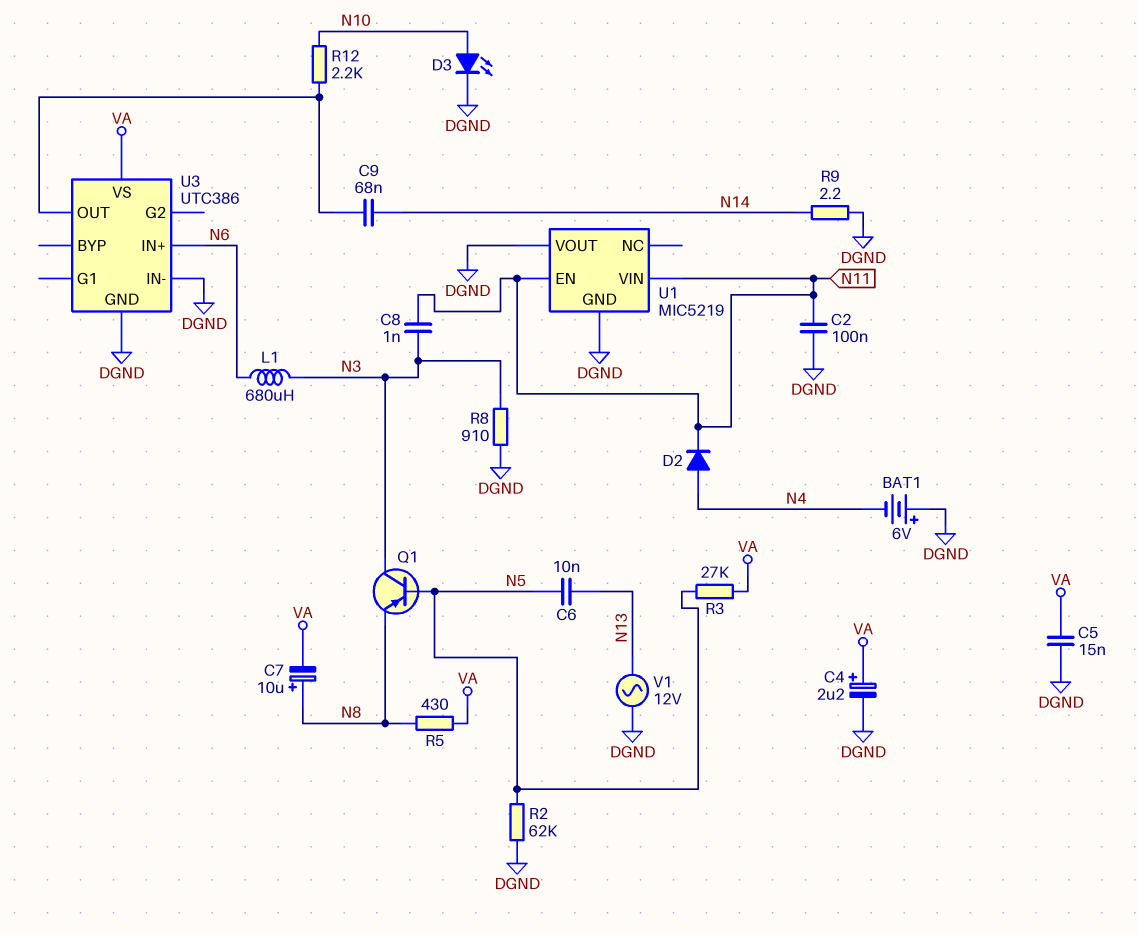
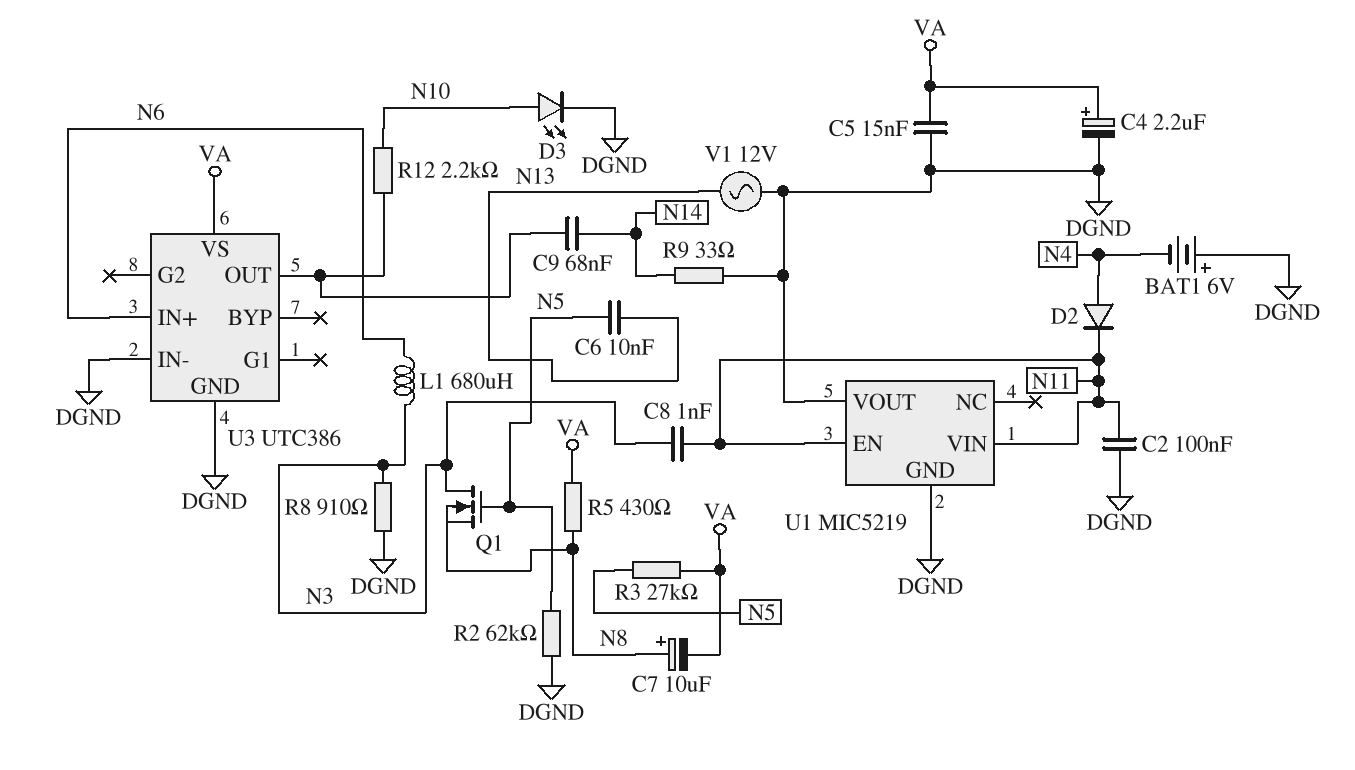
Q1: PNP (B N5, C N3, E N8) -> NMOS (G N5, D N3, S N8)
R9: 2.2 (DGND, N14) -> 33 (DGND, N14)

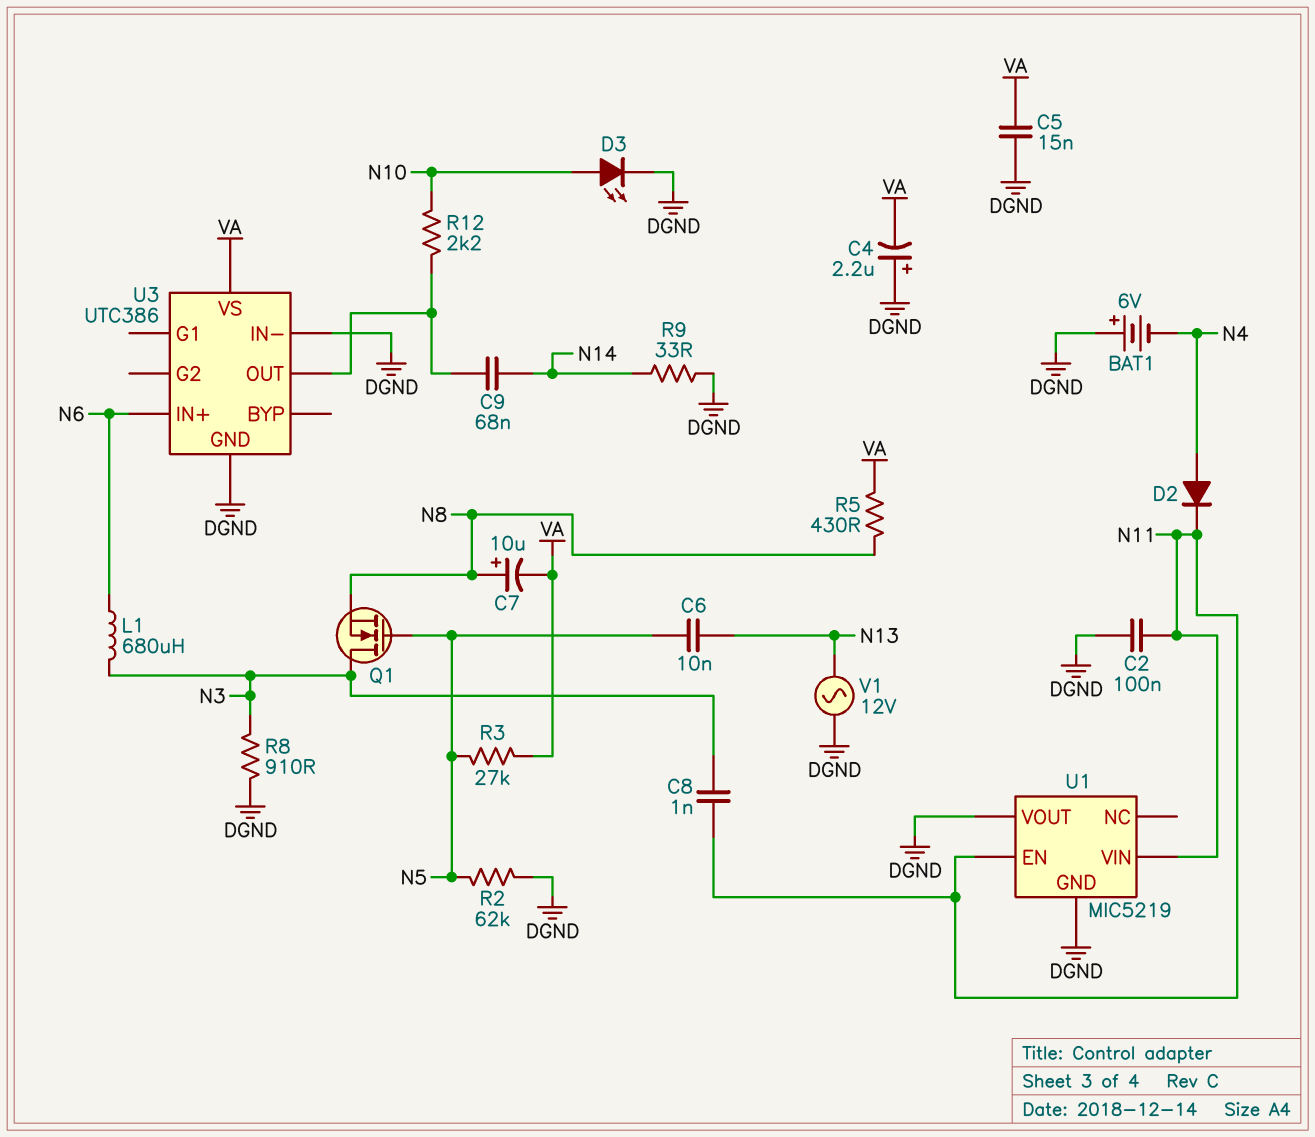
C4: 2.2uF (plus VA, minus DGND) -> 2.2uF (plus DGND, minus VA)

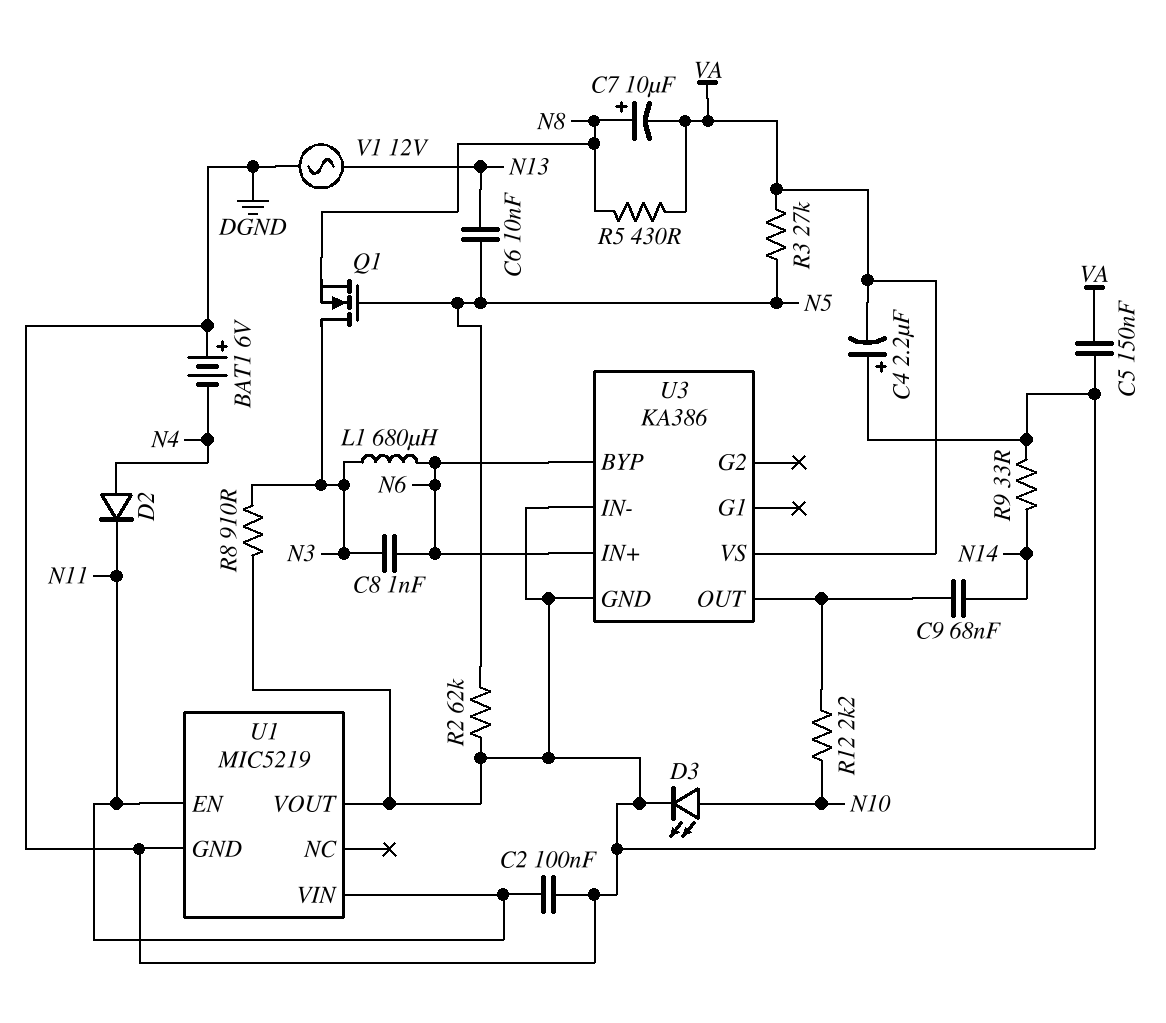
C5: 15nF (DGND, VA) -> 150nF (DGND, VA)
C8: 1nF (N3, N11) -> 1nF (N3, N6)
U3: UTC386 -> KA386
U3 pin BYP: none -> N6

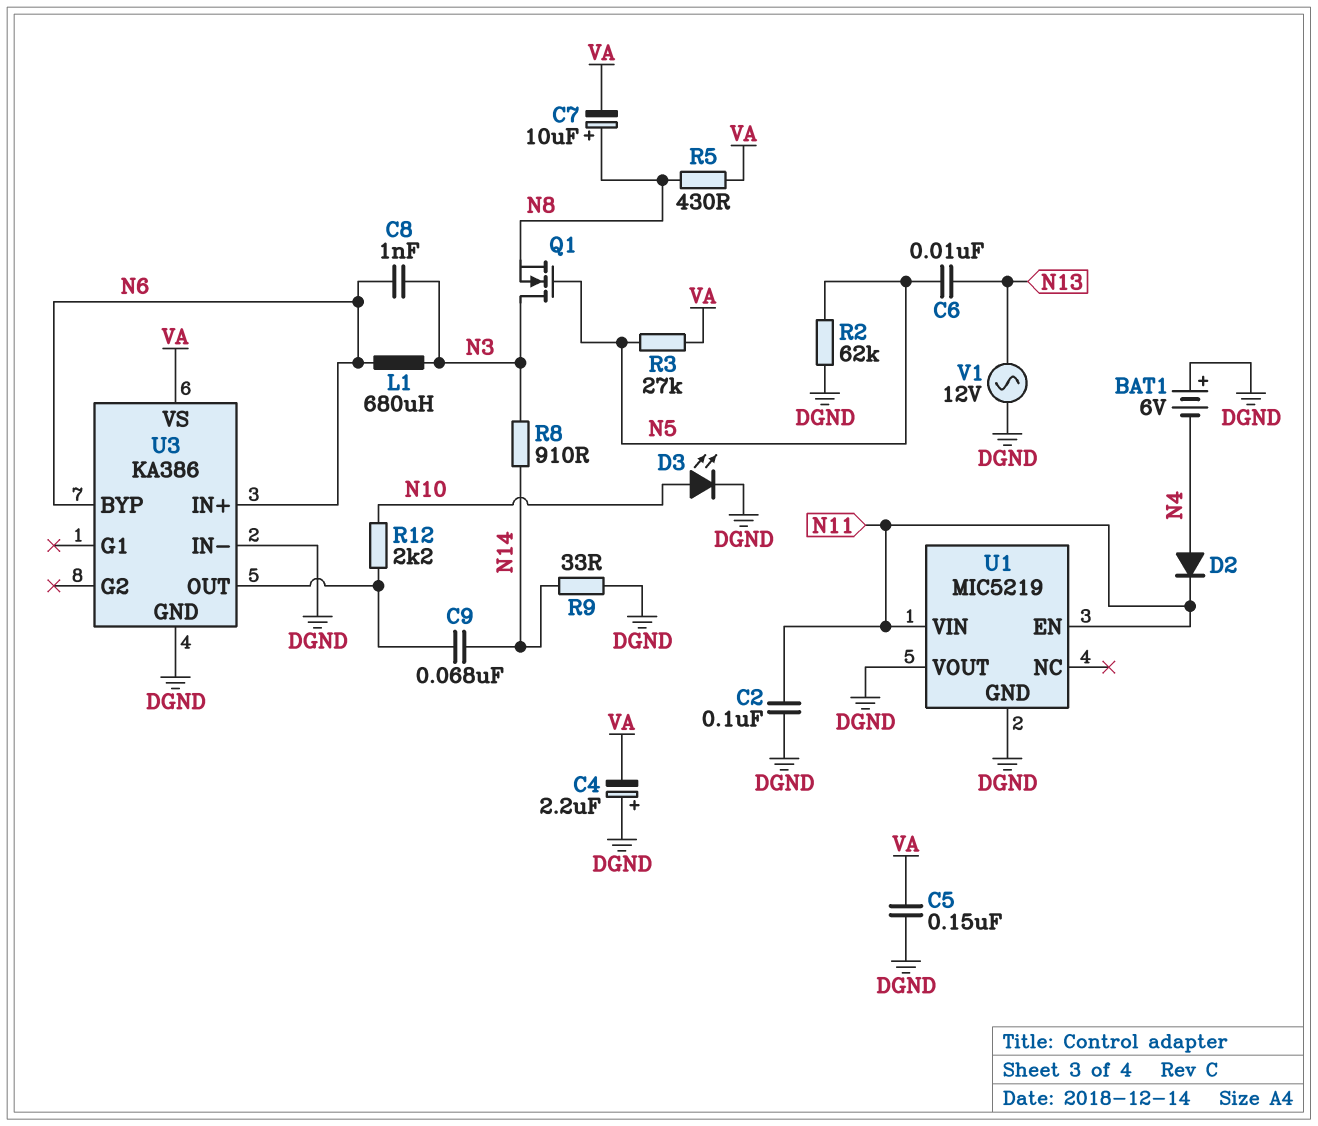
R8: 910 (DGND, N3) -> 910 (N3, N14)

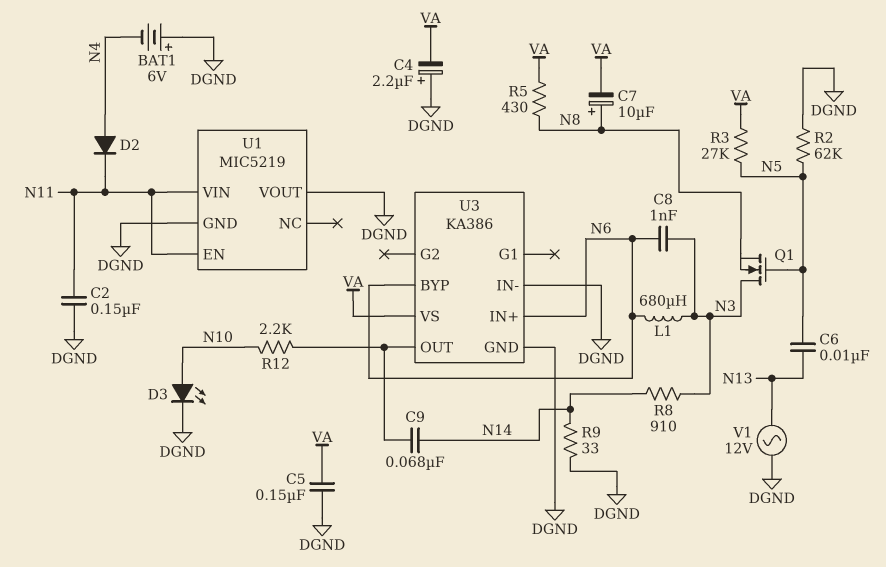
C2: 100nF (DGND, N11) -> 150nF (DGND, N11)

